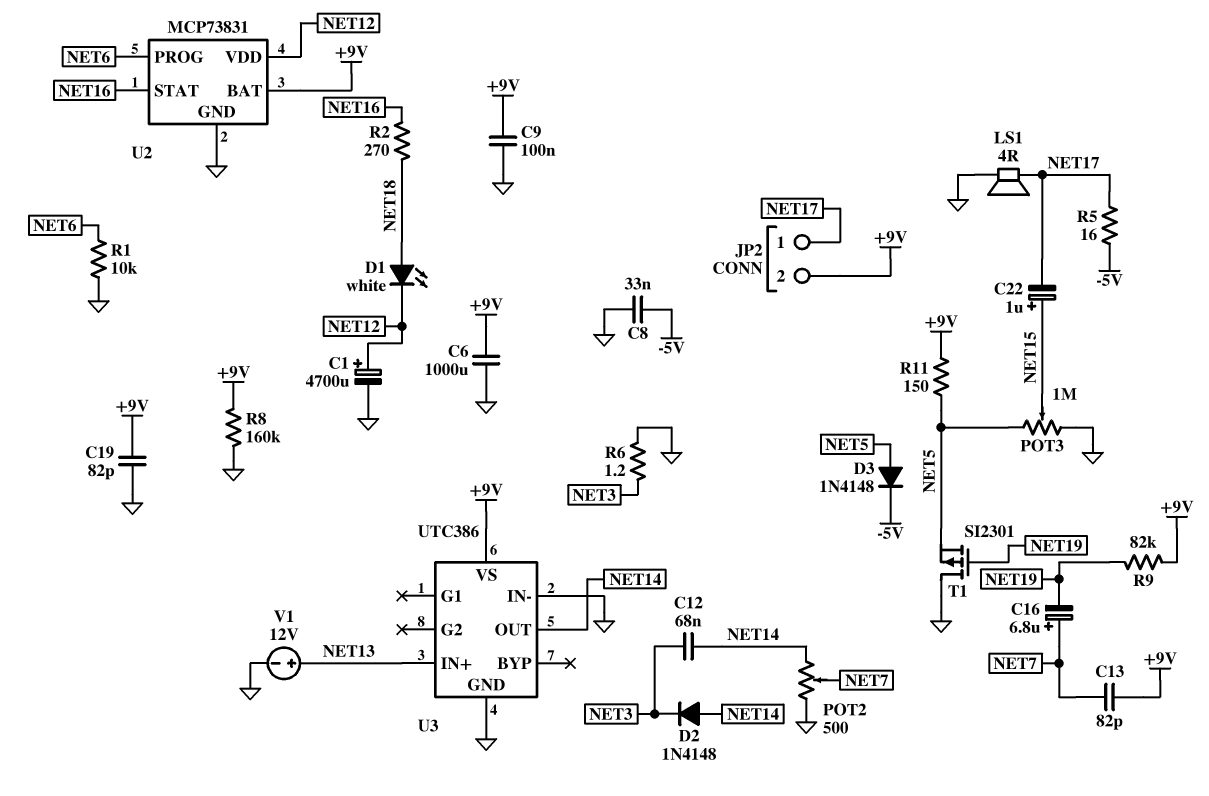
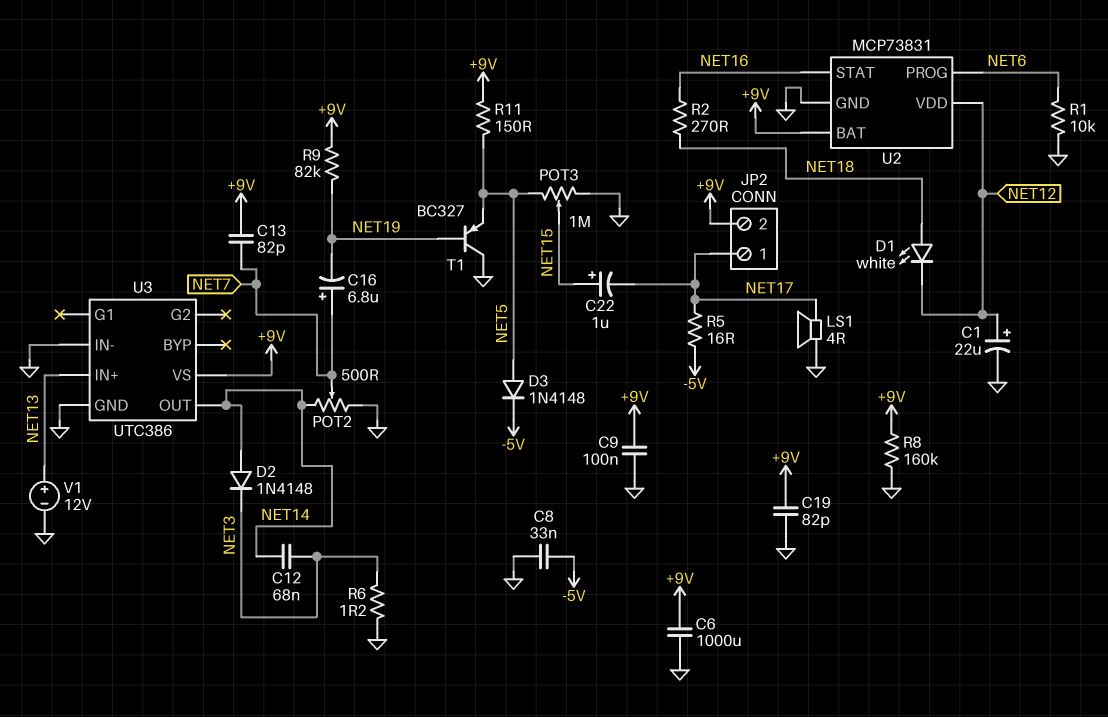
C1: 4700uF (plus NET12, minus GND) -> 22uF (plus NET12, minus GND)
T1: PMOS SI2301 (G NET19, D GND, S NET5) -> PNP BC327 (B NET19, C GND, E NET5)

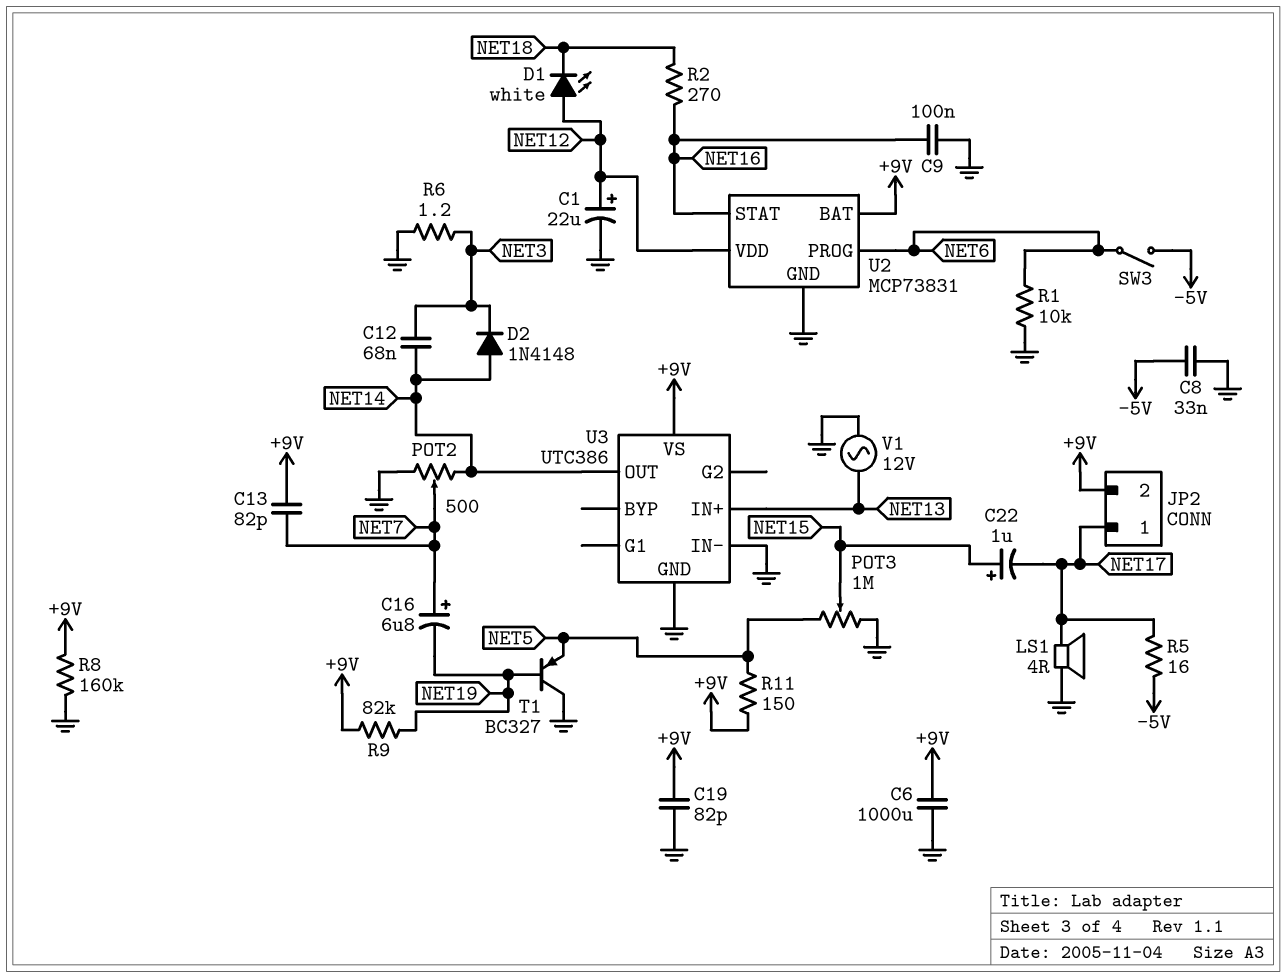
C9: 100nF (+9V, GND) -> 100nF (GND, NET16)
D1: LED white (A NET18, K NET12) -> LED white (A NET12, K NET18)
D3: diode 1N4148 (A NET5, K -5V) -> none
SW3: none -> switch (-5V, NET6)
V1: 12V (plus NET13, minus GND) -> AC 12V (GND, NET13)

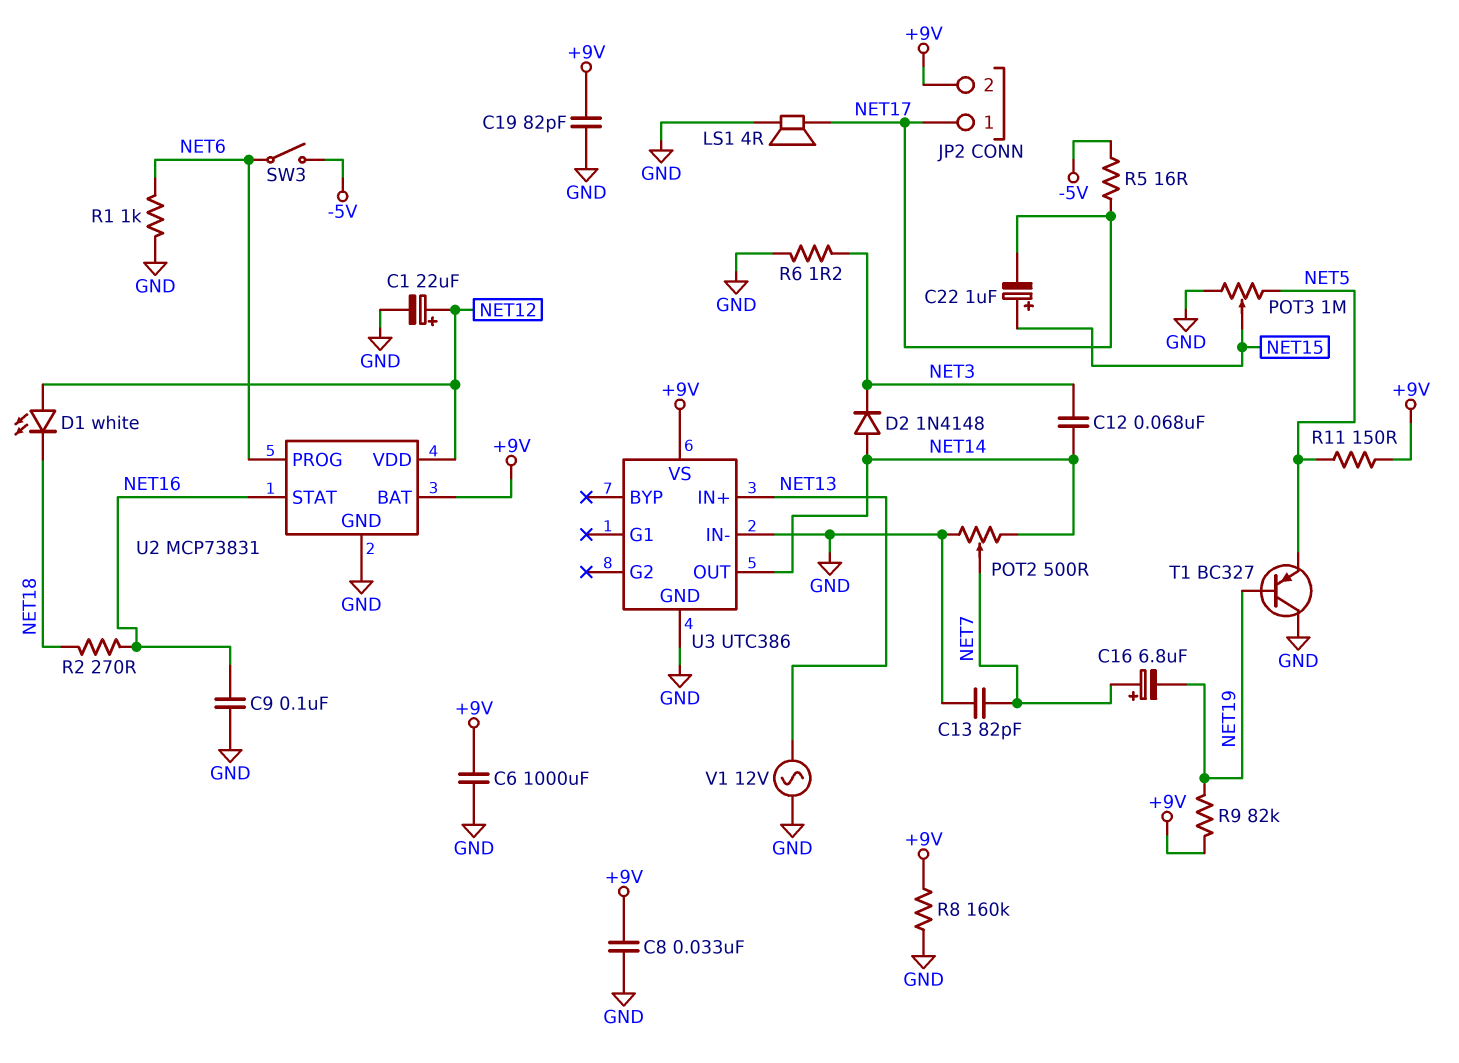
C8: 33nF (-5V, GND) -> 33nF (+9V, GND)
C13: 82pF (+9V, NET7) -> 82pF (GND, NET7)
R1: 10k (GND, NET6) -> 1k (GND, NET6)

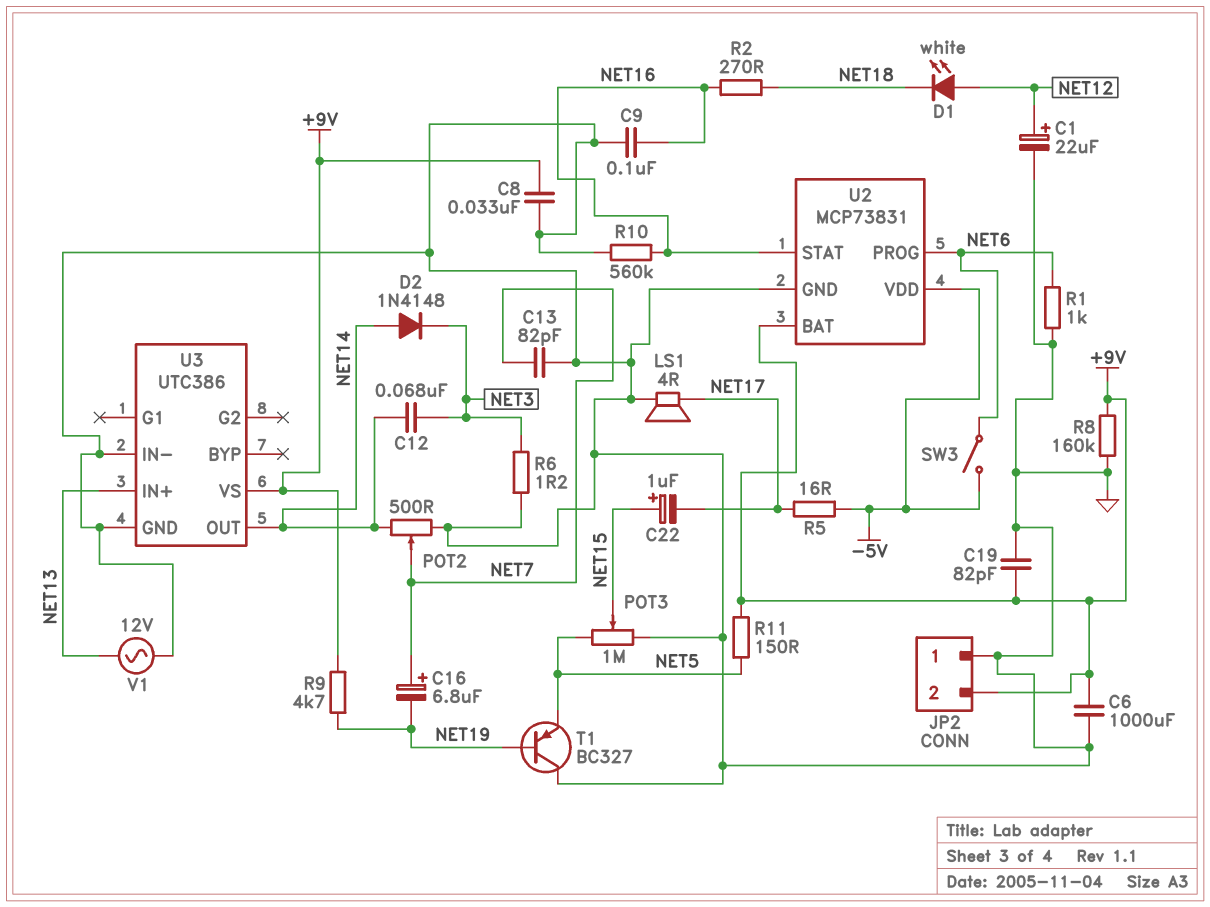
JP2 pin 1: NET17 -> GND
R9: 82k (+9V, NET19) -> 4.7k (+9V, NET19)
R10: none -> 560k (GND, NET16)
U2 pin VDD: NET12 -> -5V

